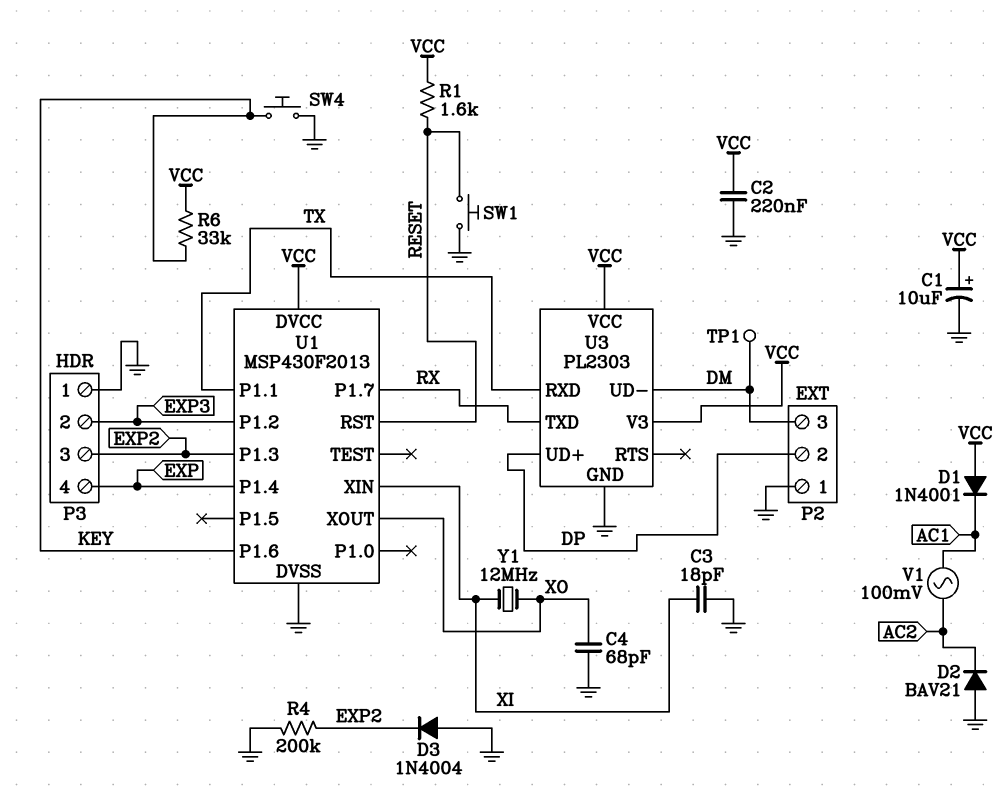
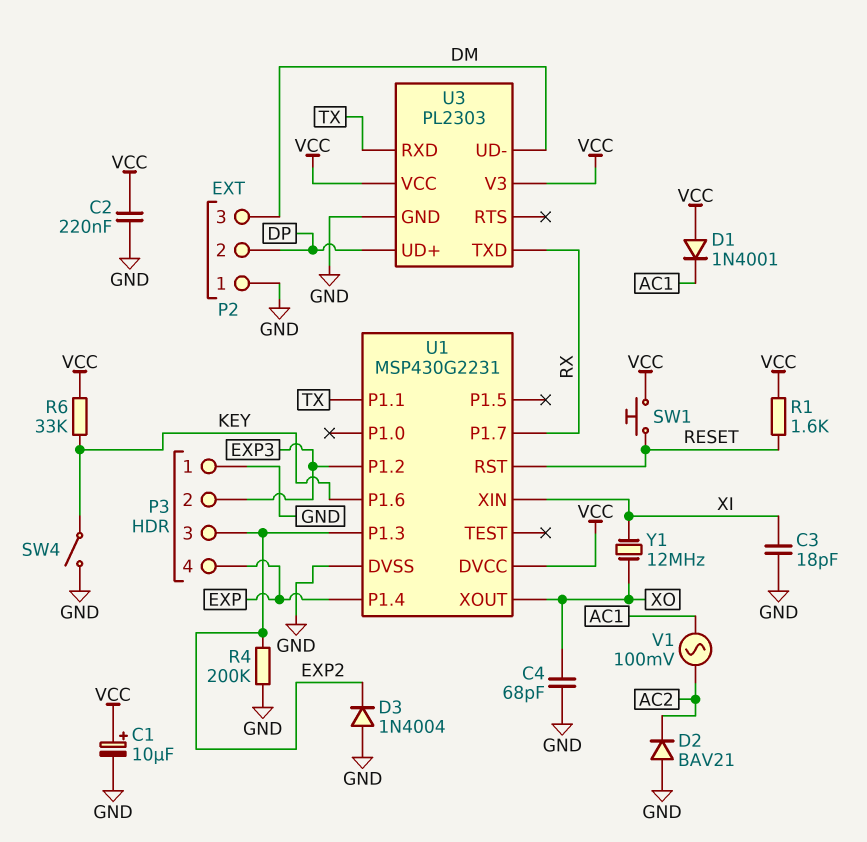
SW1: button (GND, RESET) -> button (RESET, VCC)
SW4: button (GND, KEY) -> switch (GND, KEY)
TP1: test point (DM) -> none
U1: MSP430F2013 -> MSP430G2231

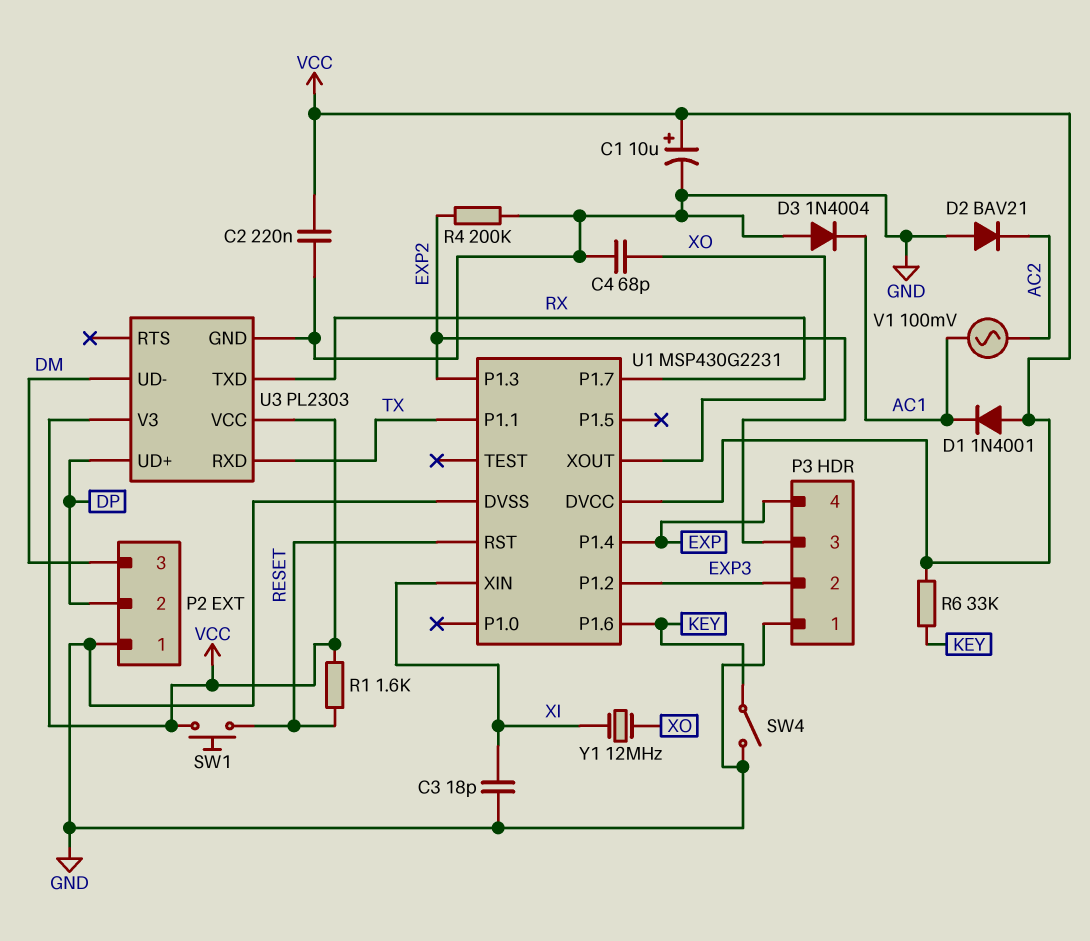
D3: diode 1N4004 (A GND, K EXP2) -> diode 1N4004 (A GND, K AC1)

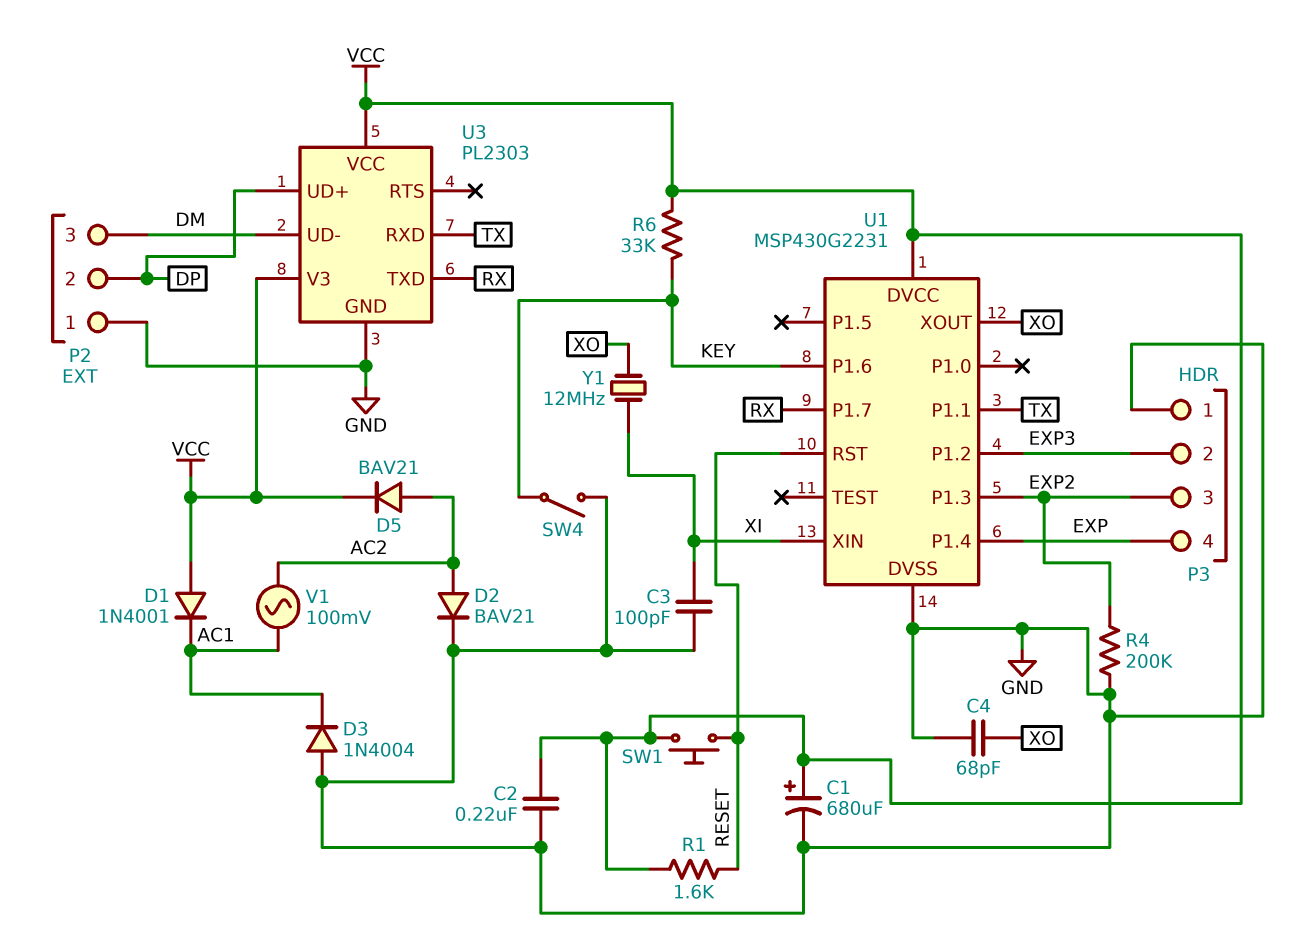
C1: 10uF (plus VCC, minus GND) -> 680uF (plus VCC, minus GND)
C3: 18pF (GND, XI) -> 100pF (GND, XI)
D2: diode BAV21 (A GND, K AC2) -> diode BAV21 (A AC2, K GND)
D5: none -> diode BAV21 (A AC2, K VCC)

